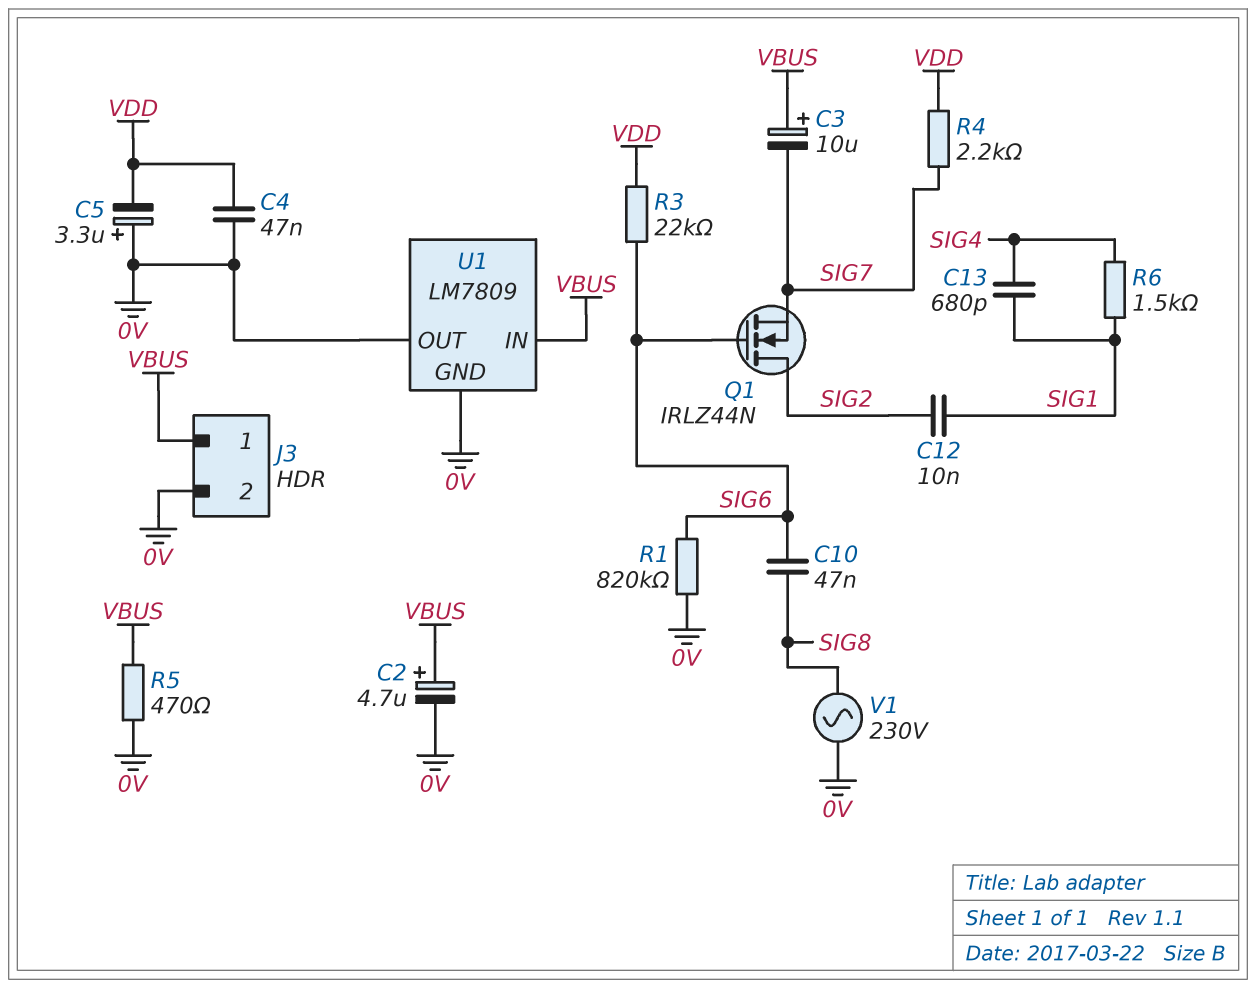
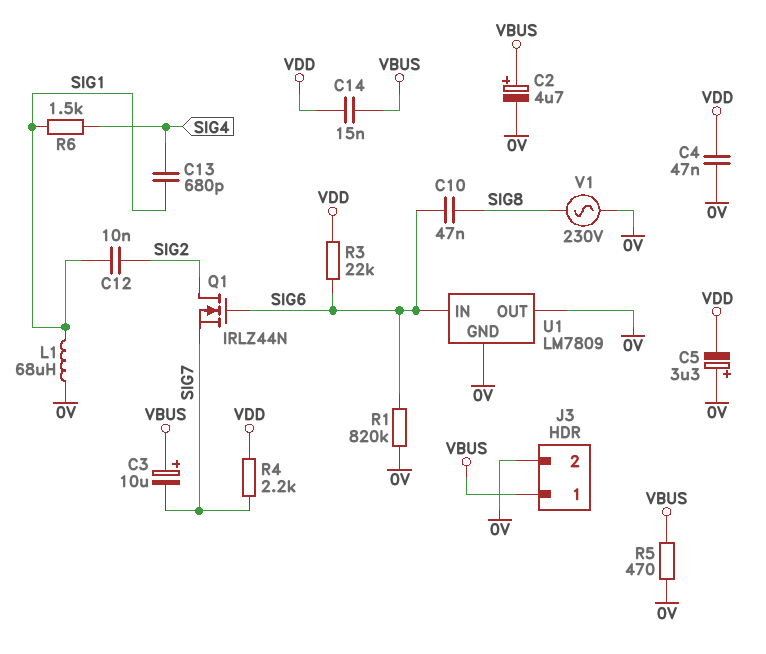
C14: none -> 15nF (VBUS, VDD)
L1: none -> 68uH (0V, SIG1)
U1 pin IN: VBUS -> SIG6

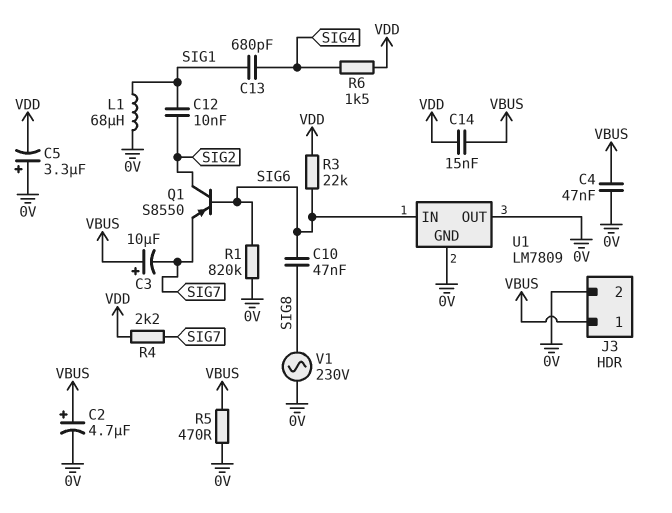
C4: 47nF (0V, VDD) -> 47nF (0V, VBUS)
Q1: NMOS IRLZ44N (G SIG6, D SIG2, S SIG7) -> PNP S8550 (B SIG6, C SIG2, E SIG7)
R6: 1.5k (SIG1, SIG4) -> 1.5k (SIG4, VDD)

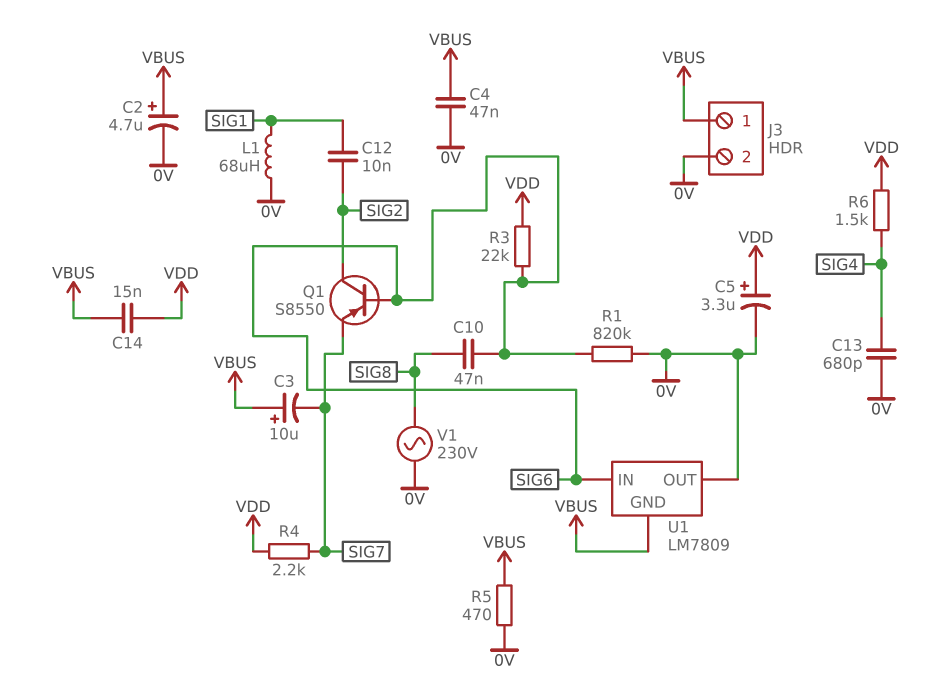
C5: 3.3uF (plus 0V, minus VDD) -> 3.3uF (plus VDD, minus 0V)
C13: 680pF (SIG1, SIG4) -> 680pF (0V, SIG4)
U1 pin GND: 0V -> VBUS

